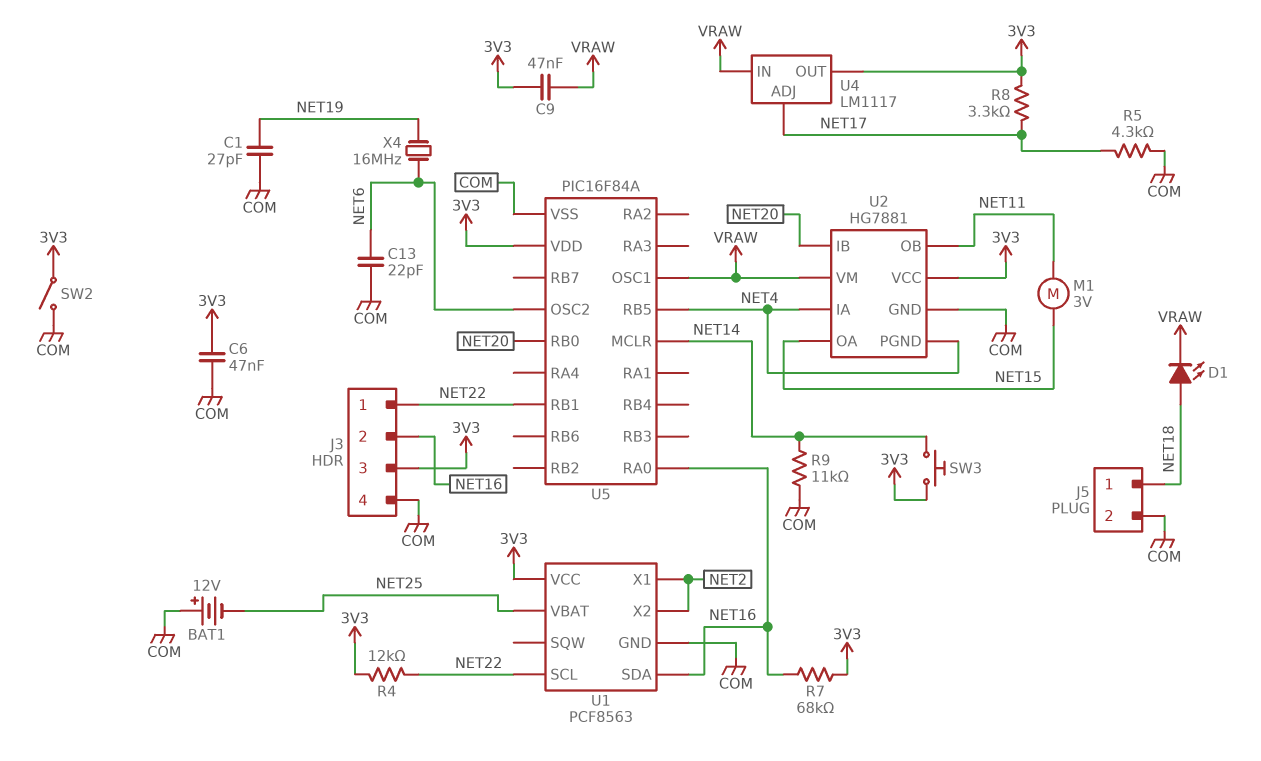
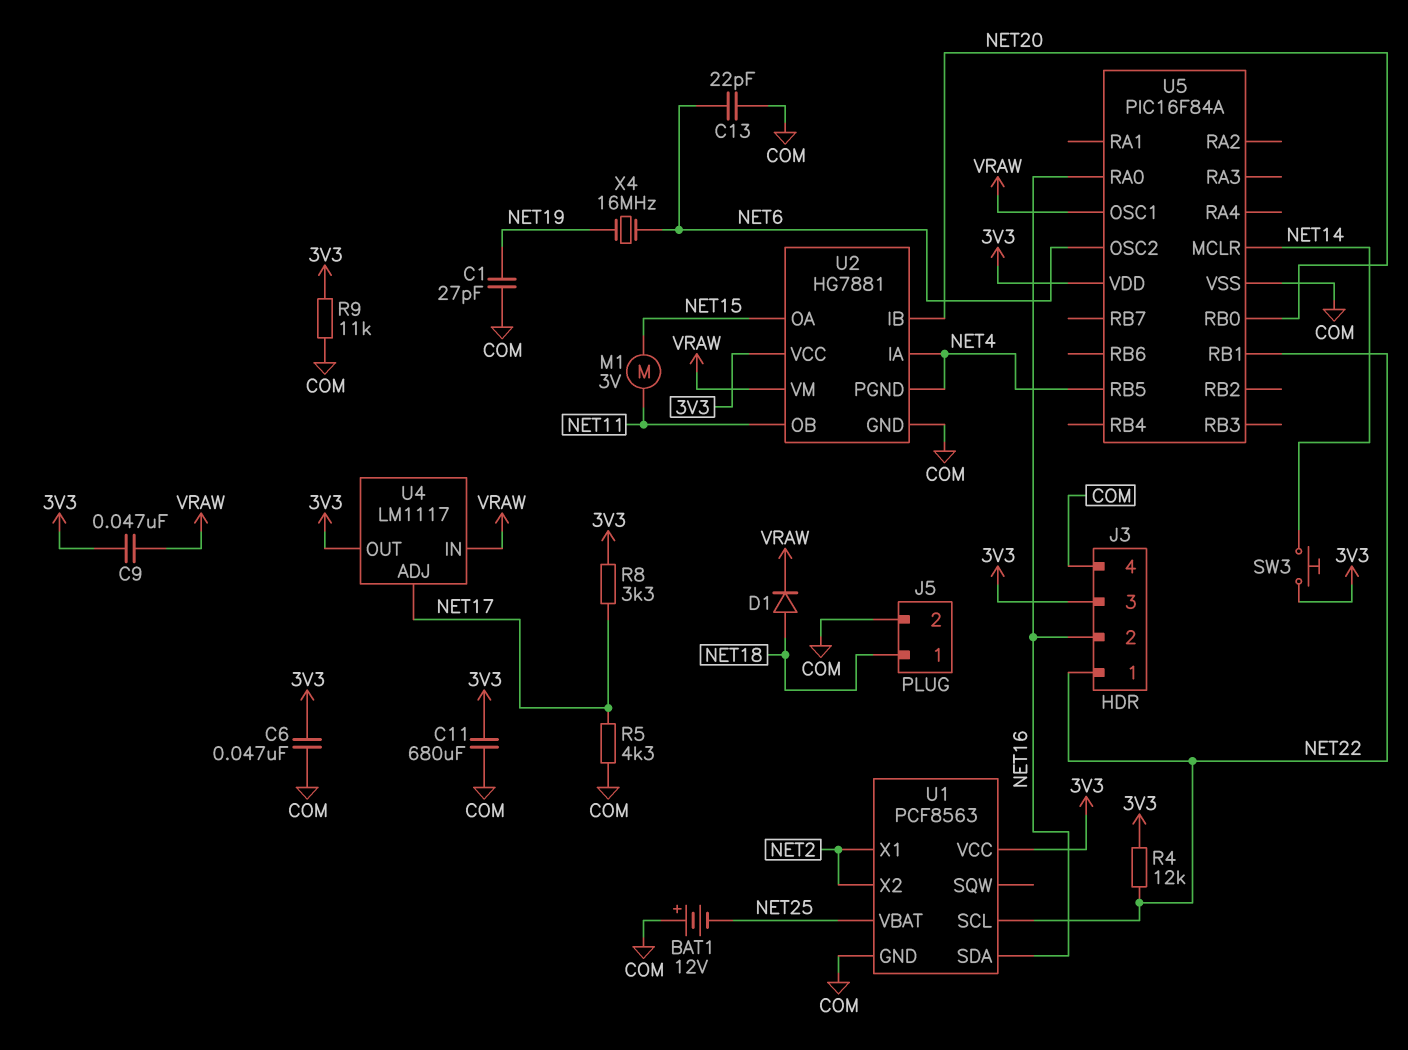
C11: none -> 680uF (3V3, COM)
D1: LED (A NET18, K VRAW) -> diode (A NET18, K VRAW)
R7: 68k (3V3, NET16) -> none
R9: 11k (COM, NET14) -> 11k (3V3, COM)
SW2: switch (3V3, COM) -> none

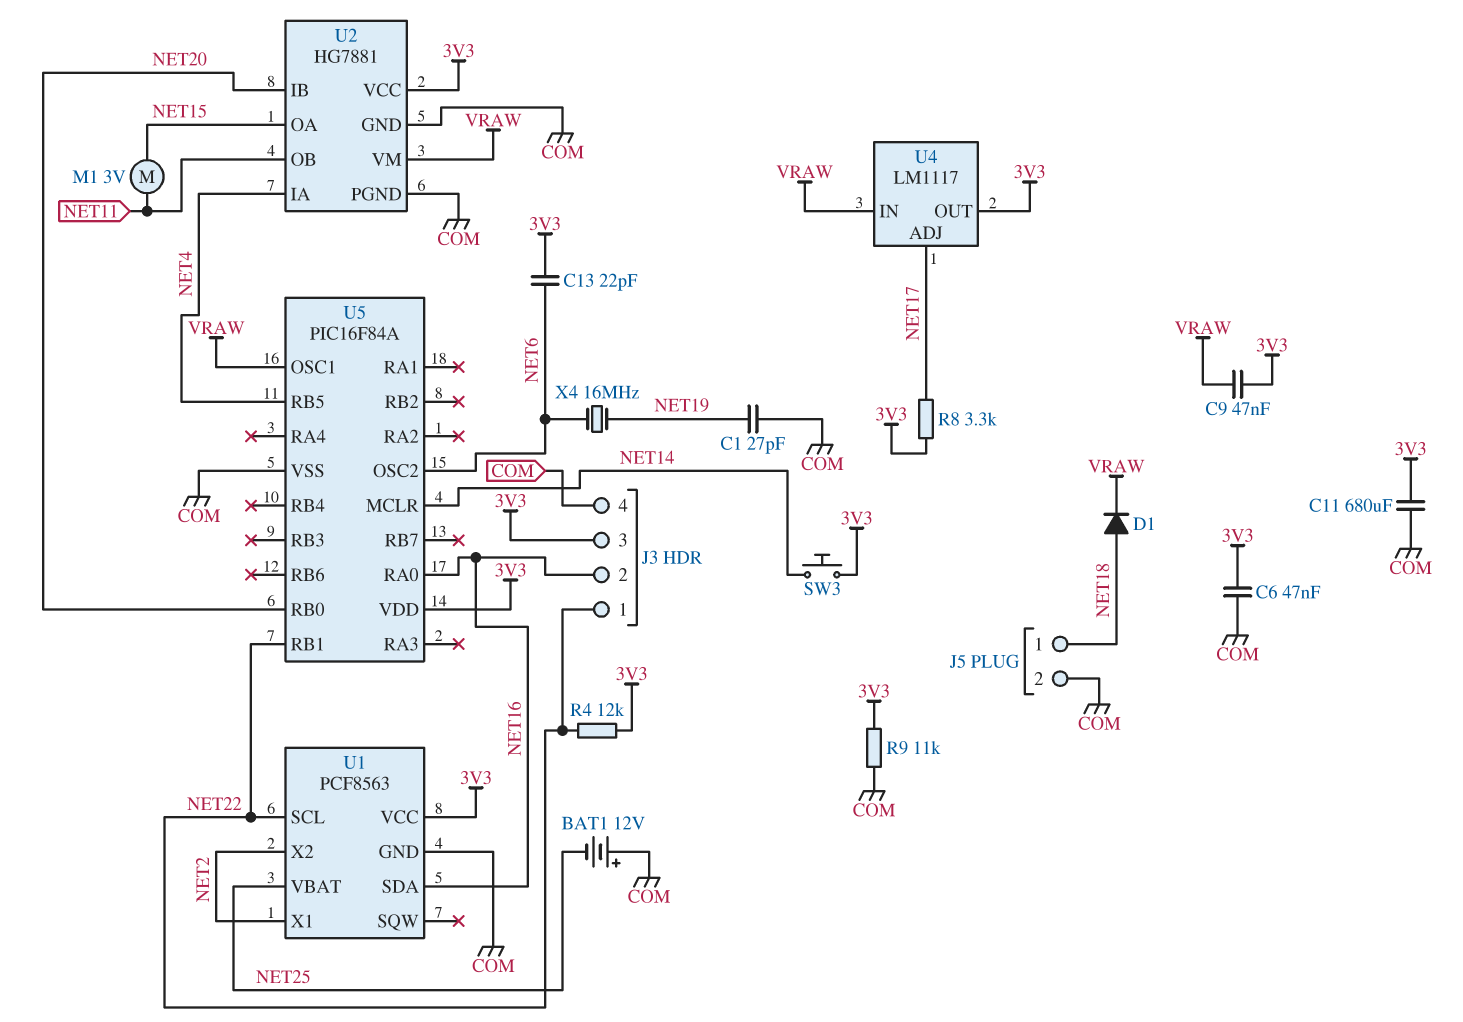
C13: 22pF (COM, NET6) -> 22pF (3V3, NET6)
R5: 4.3k (COM, NET17) -> none
U2 pin PGND: NET4 -> COM

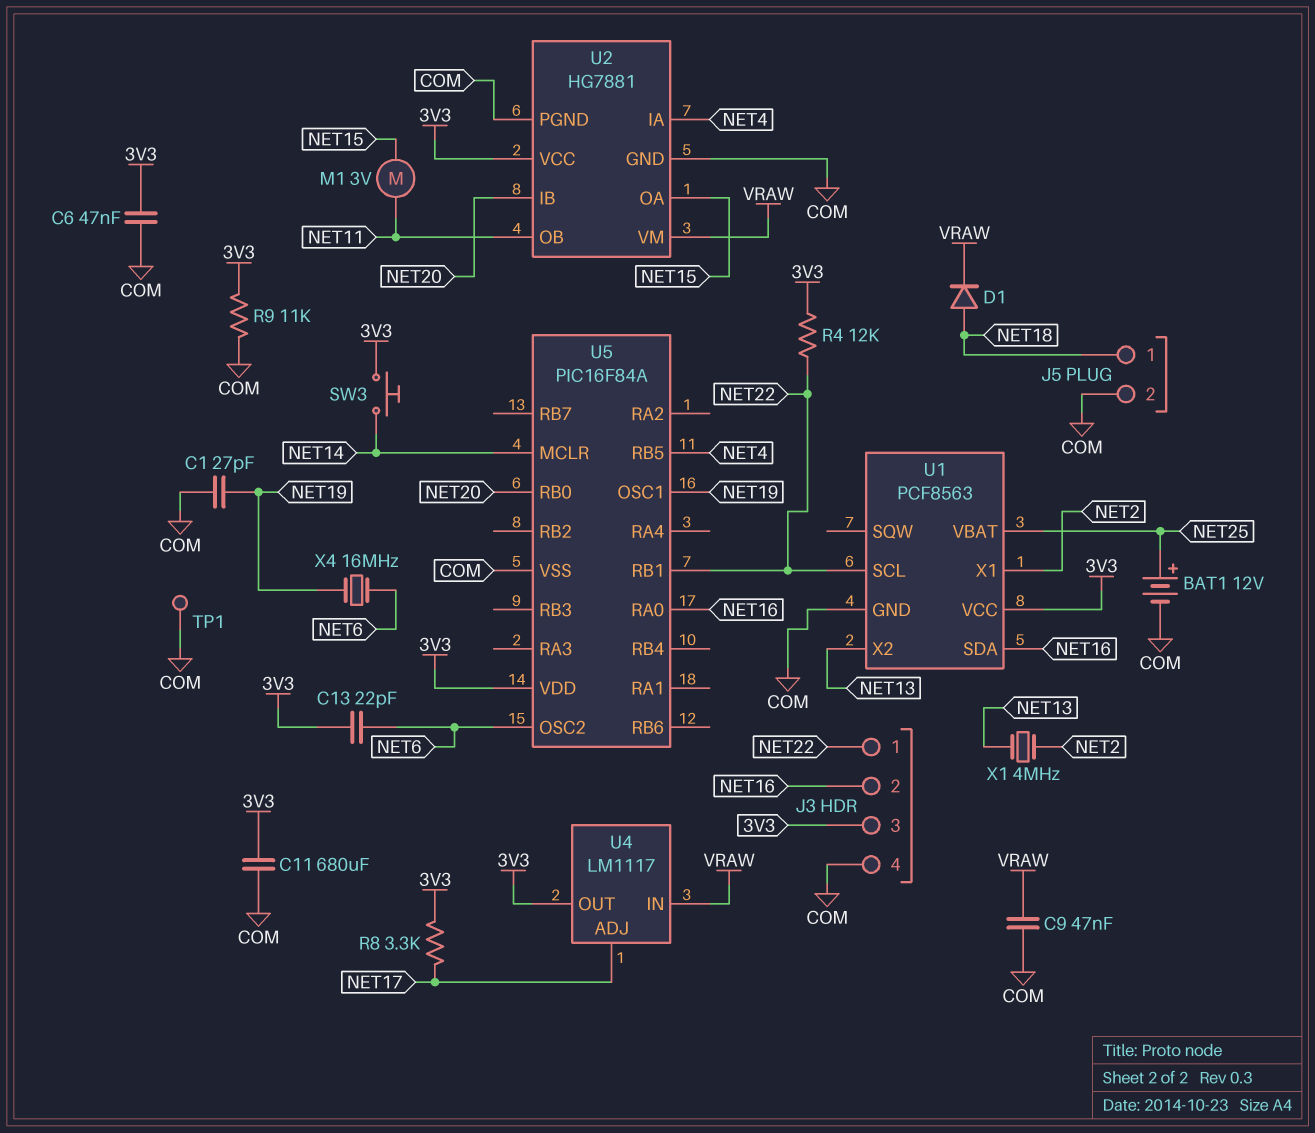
BAT1: 12V (plus COM, minus NET25) -> 12V (plus NET25, minus COM)
C9: 47nF (3V3, VRAW) -> 47nF (COM, VRAW)
TP1: none -> test point (COM)
U1 pin X2: NET2 -> NET13
U5 pin OSC1: VRAW -> NET19
X1: none -> 4MHz (NET2, NET13)

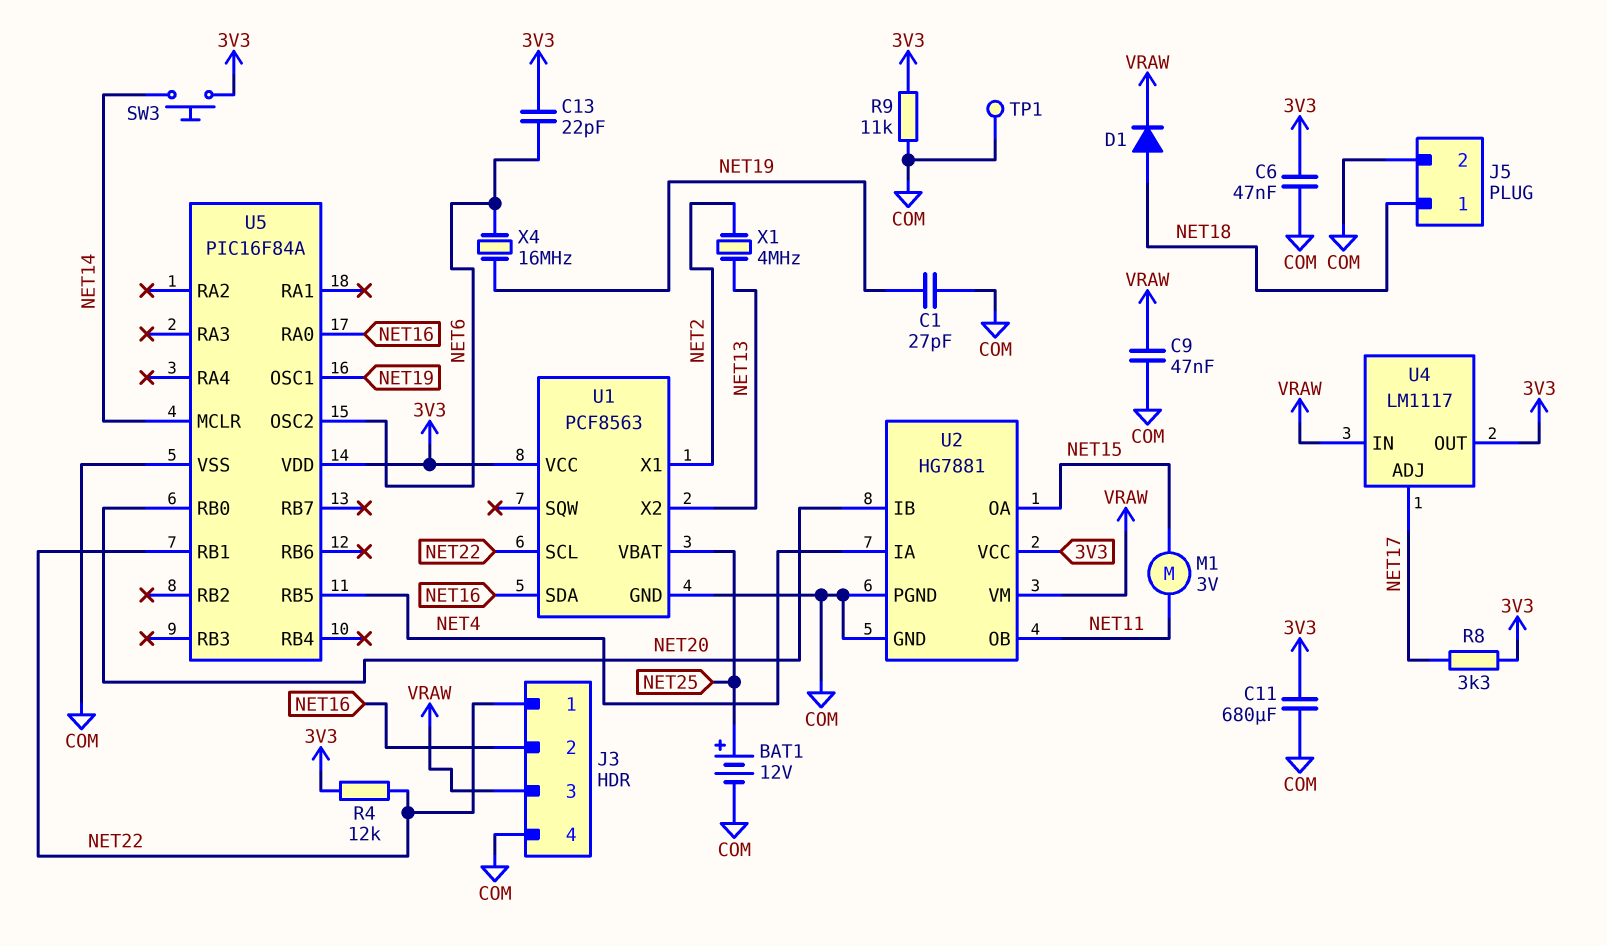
J3 pin 3: 3V3 -> VRAW

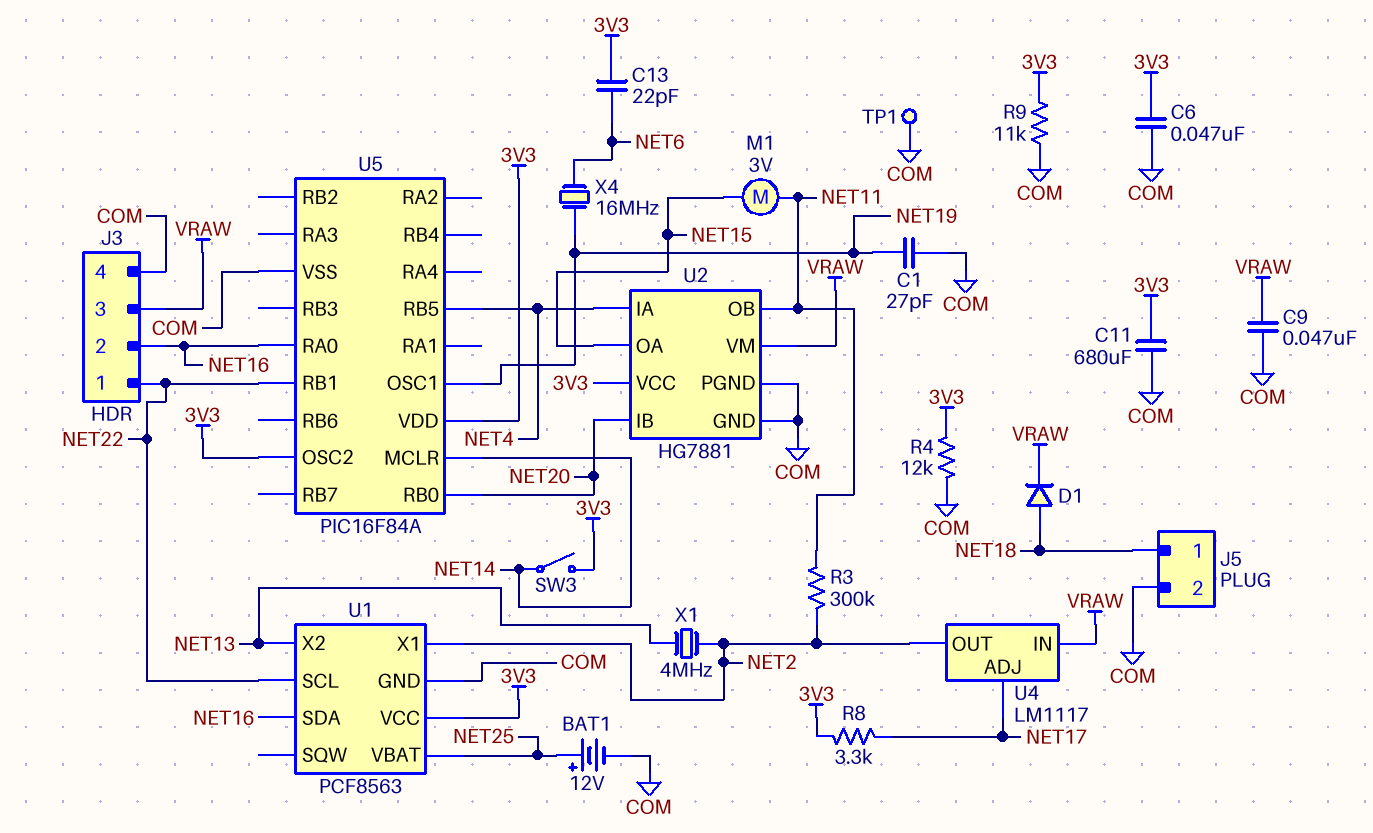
R3: none -> 300k (NET2, NET11)
R4: 12k (3V3, NET22) -> 12k (3V3, COM)
SW3: button (3V3, NET14) -> switch (3V3, NET14)
U4 pin OUT: 3V3 -> NET2
U5 pin OSC2: NET6 -> 3V3

